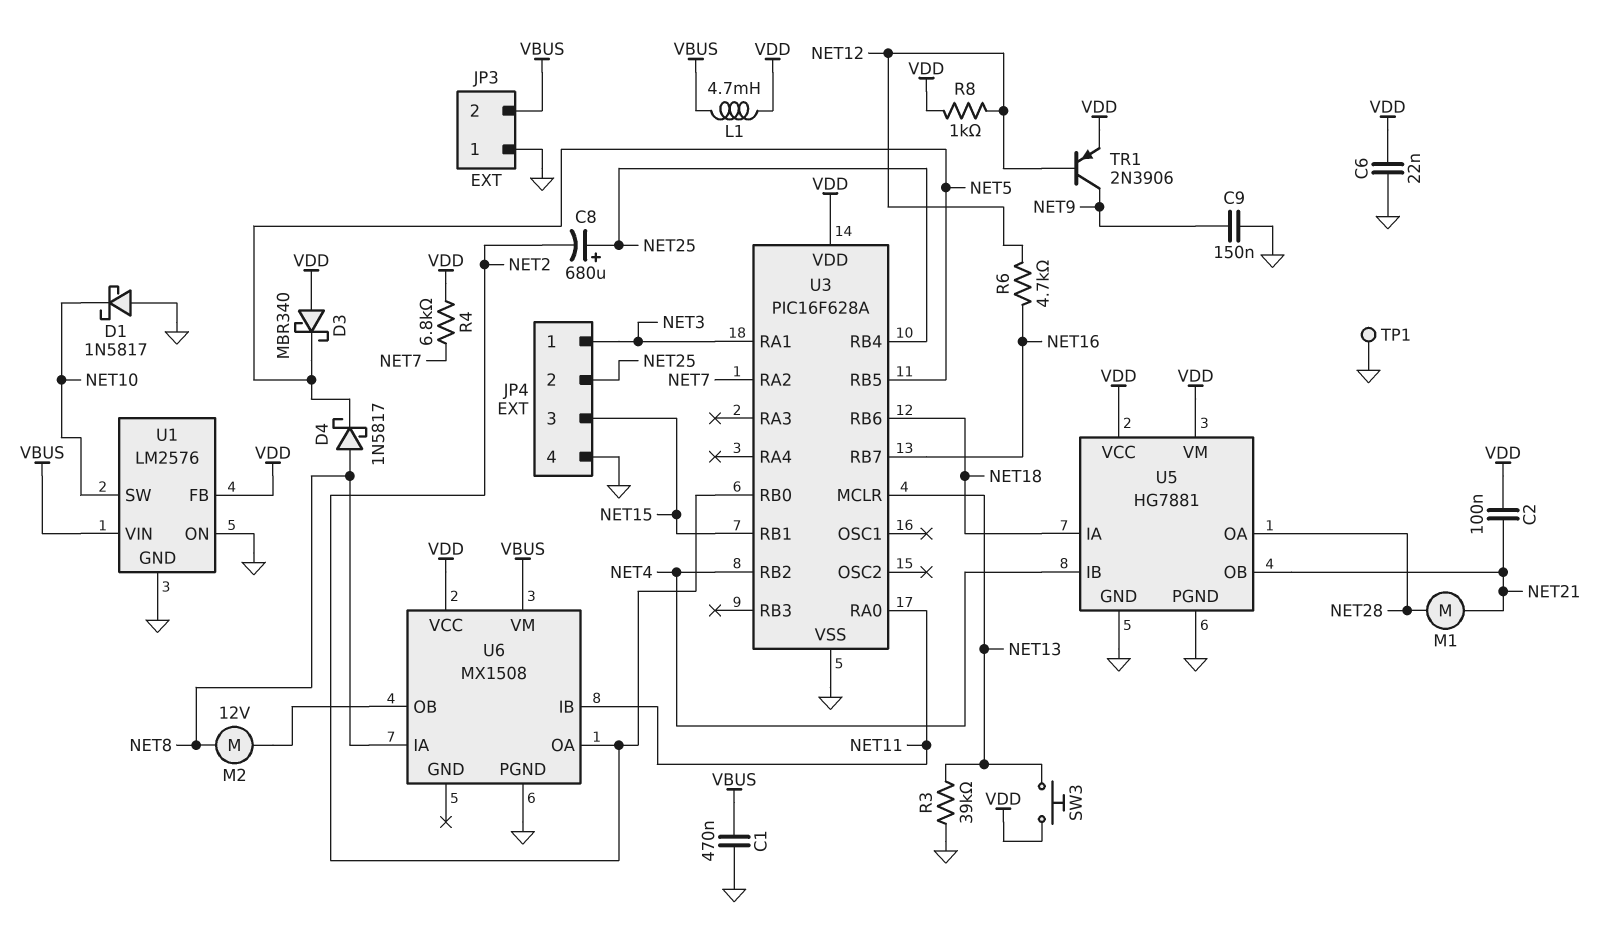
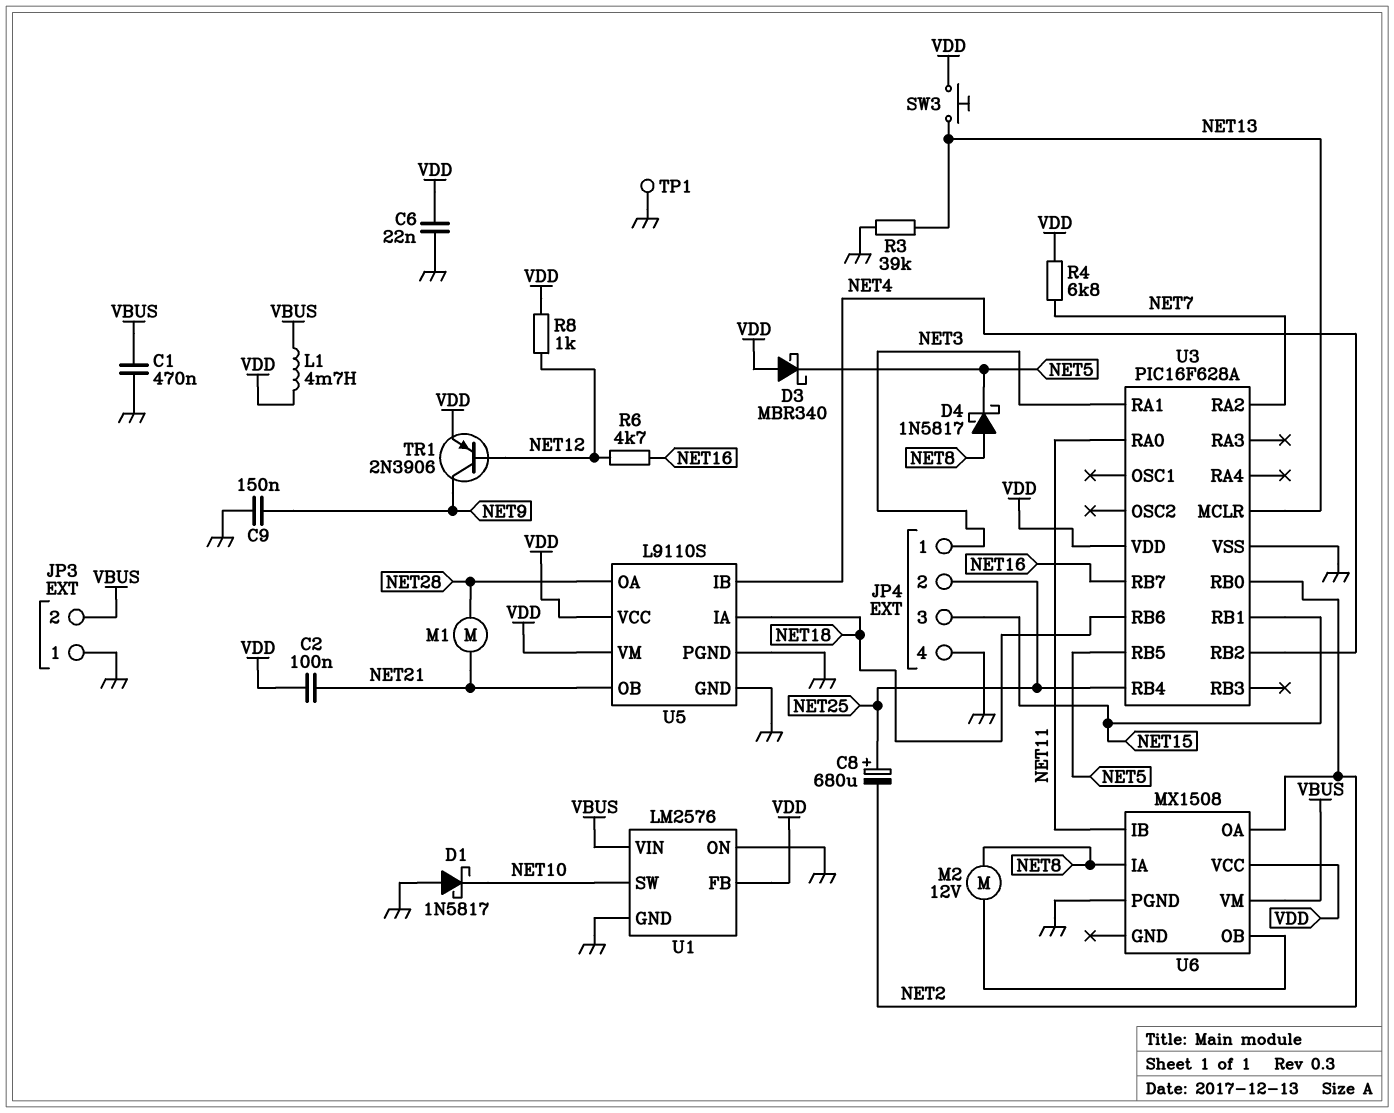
U5: HG7881 -> L9110S

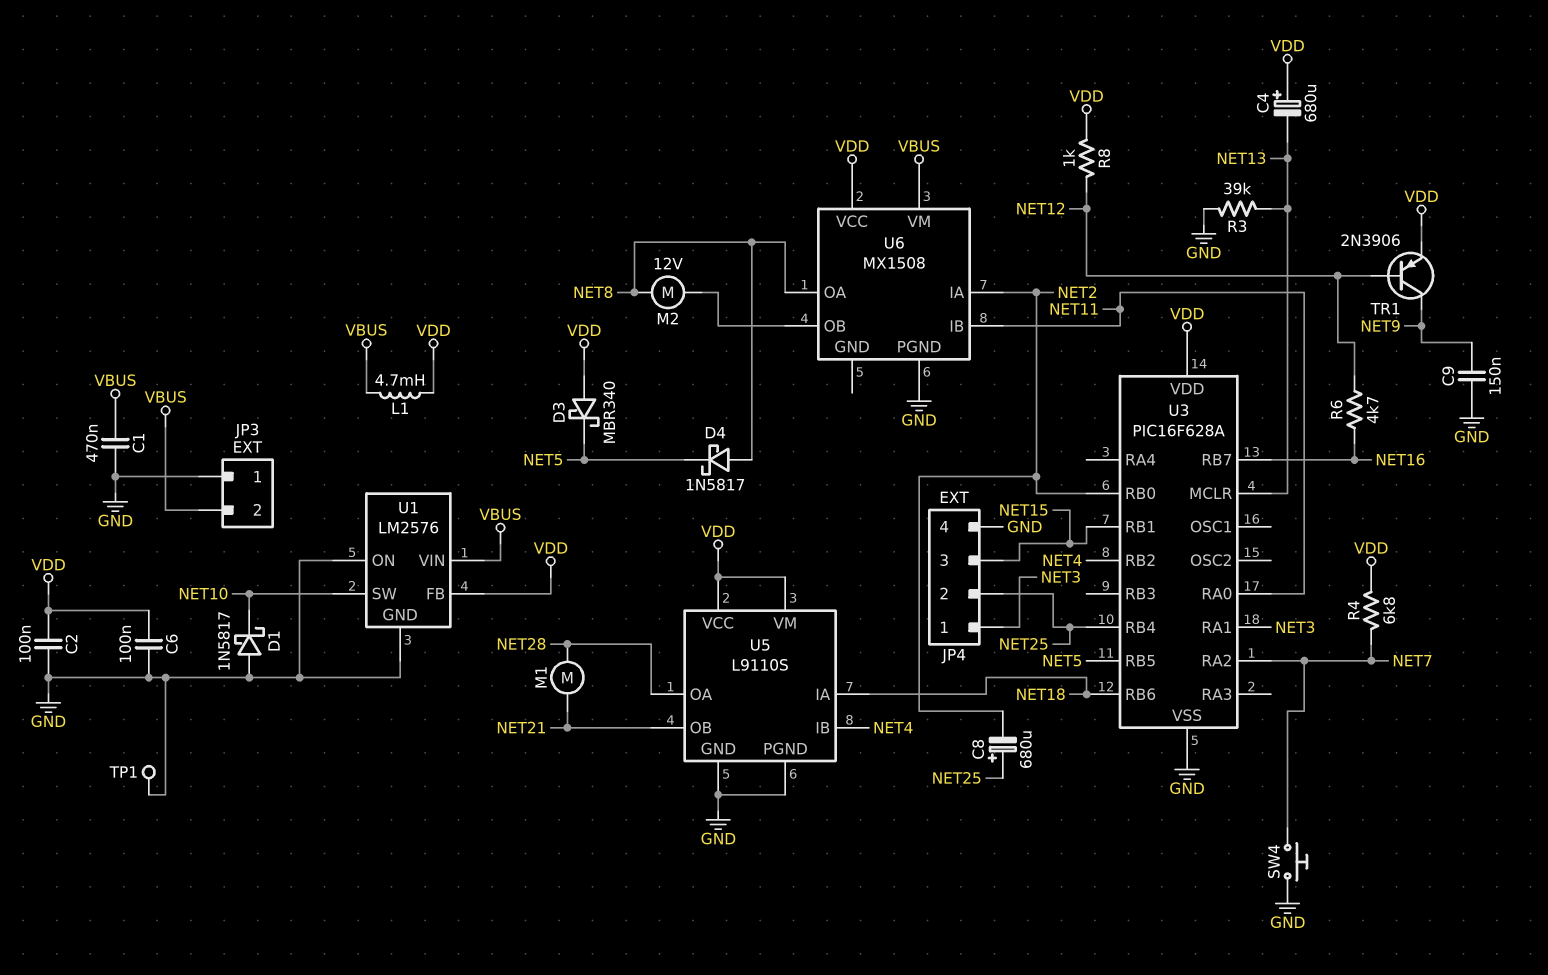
C2: 100nF (NET21, VDD) -> 100nF (GND, VDD)
C4: none -> 680uF (plus VDD, minus NET13)
C6: 22nF (GND, VDD) -> 100nF (GND, VDD)
SW3: button (NET13, VDD) -> none
SW4: none -> button (GND, NET7)
U6 pin IA: NET8 -> NET2
U6 pin OA: NET2 -> NET8

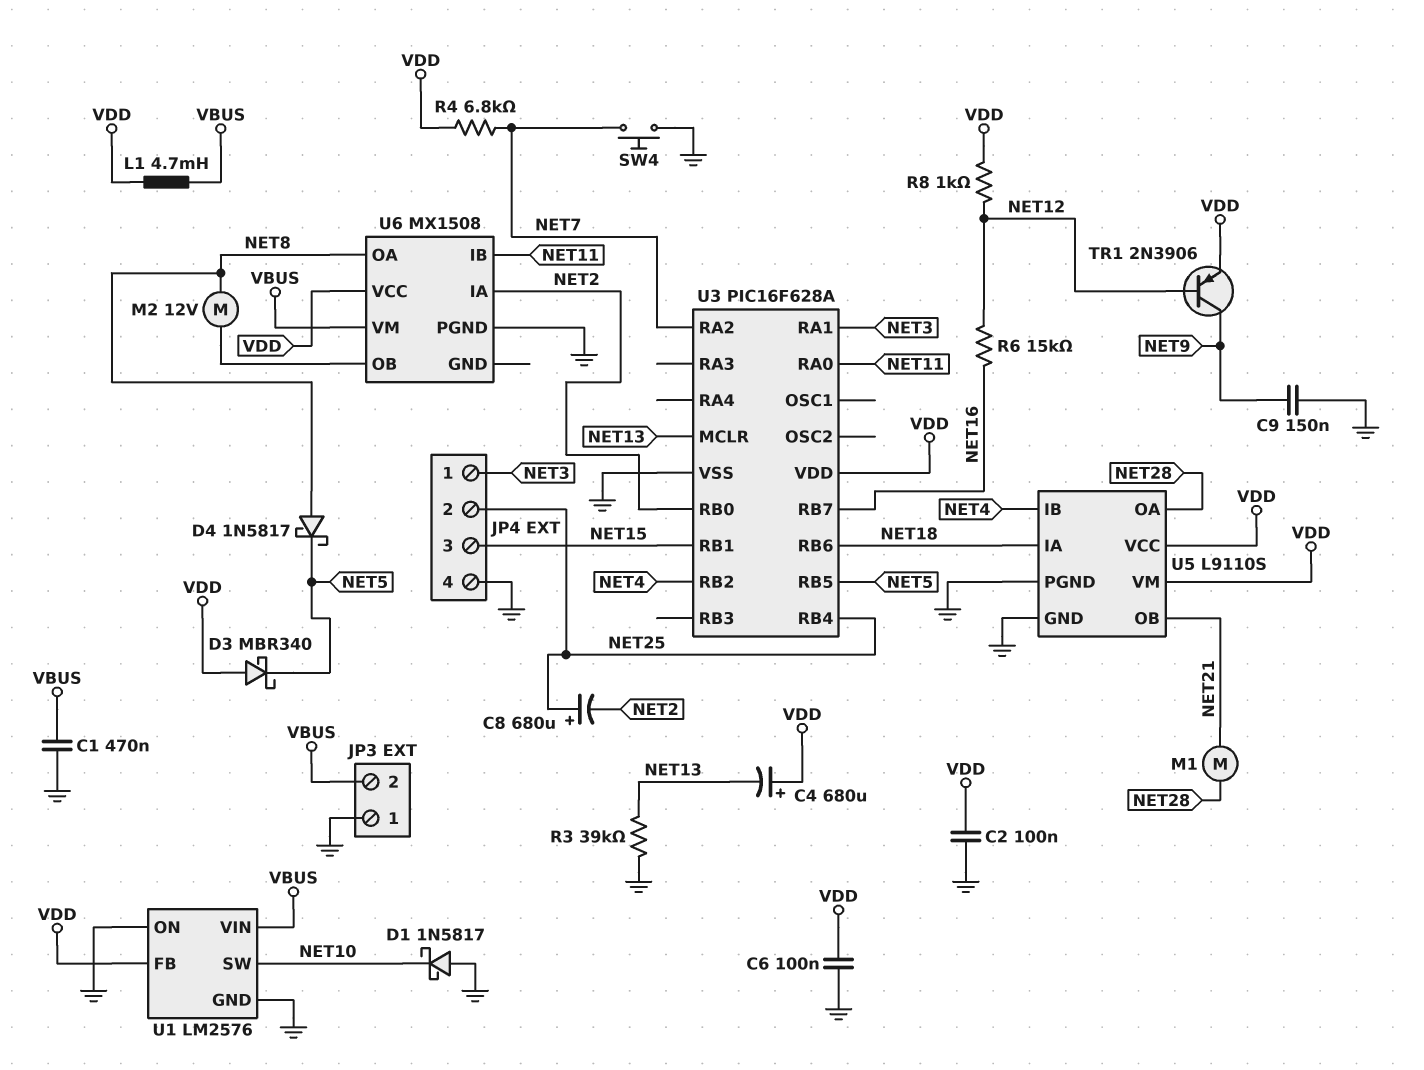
R6: 4.7k (NET12, NET16) -> 15k (NET12, NET16)
TP1: test point (GND) -> none

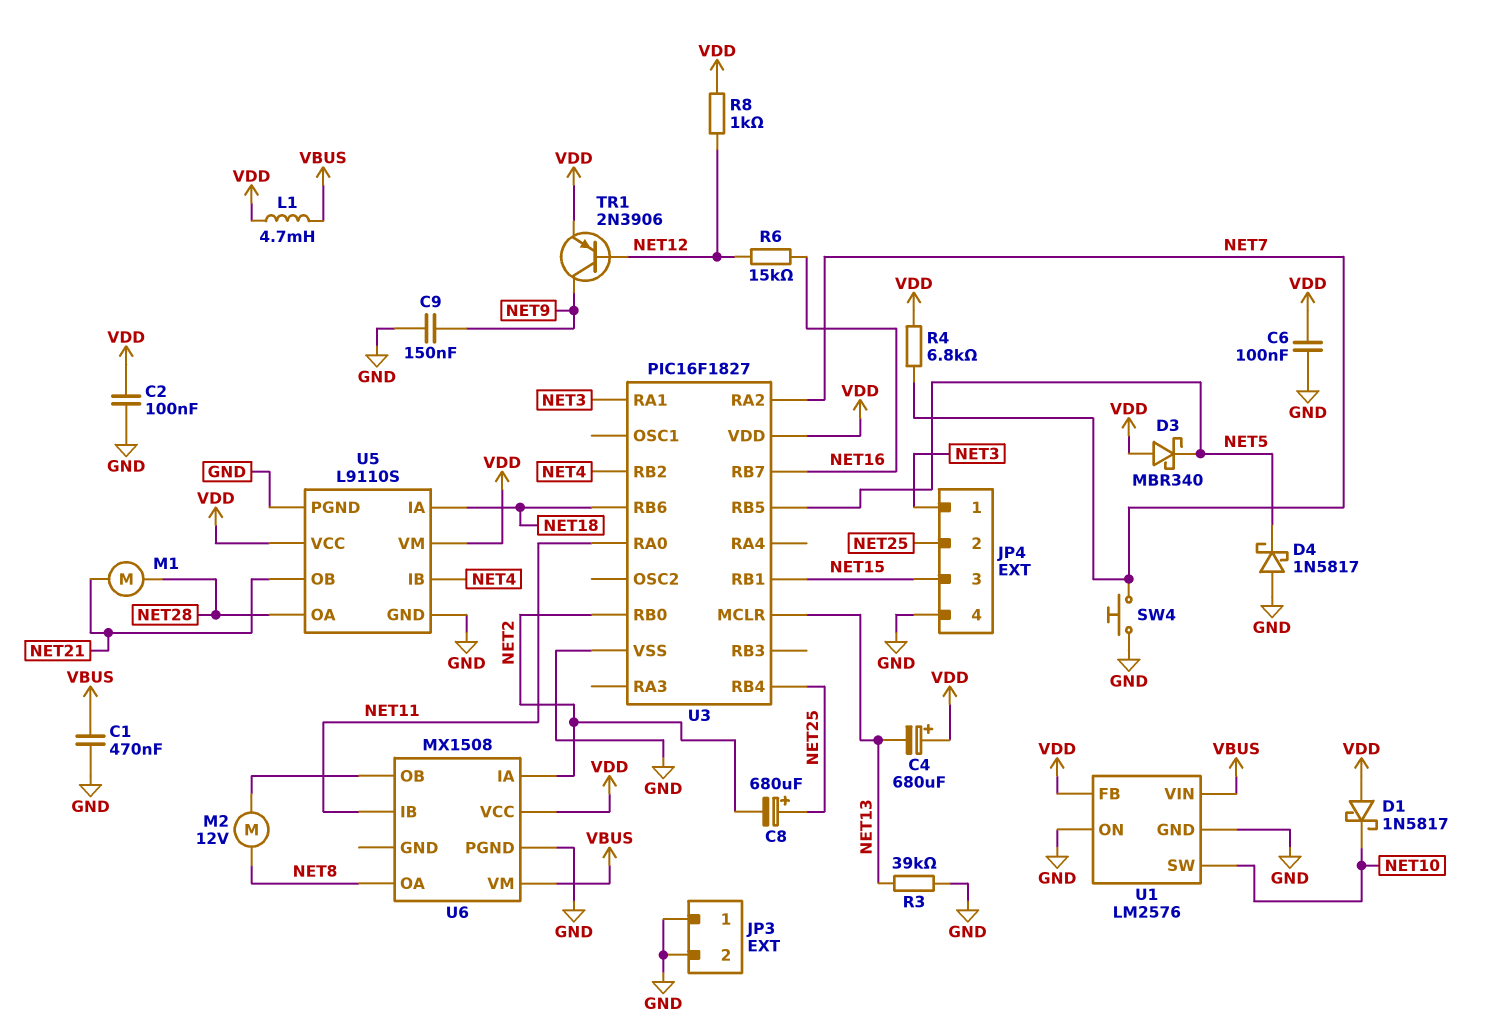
D1: schottky 1N5817 (A GND, K NET10) -> schottky 1N5817 (A VDD, K NET10)
D4: schottky 1N5817 (A NET8, K NET5) -> schottky 1N5817 (A GND, K NET5)
JP3 pin 2: VBUS -> GND
U3: PIC16F628A -> PIC16F1827

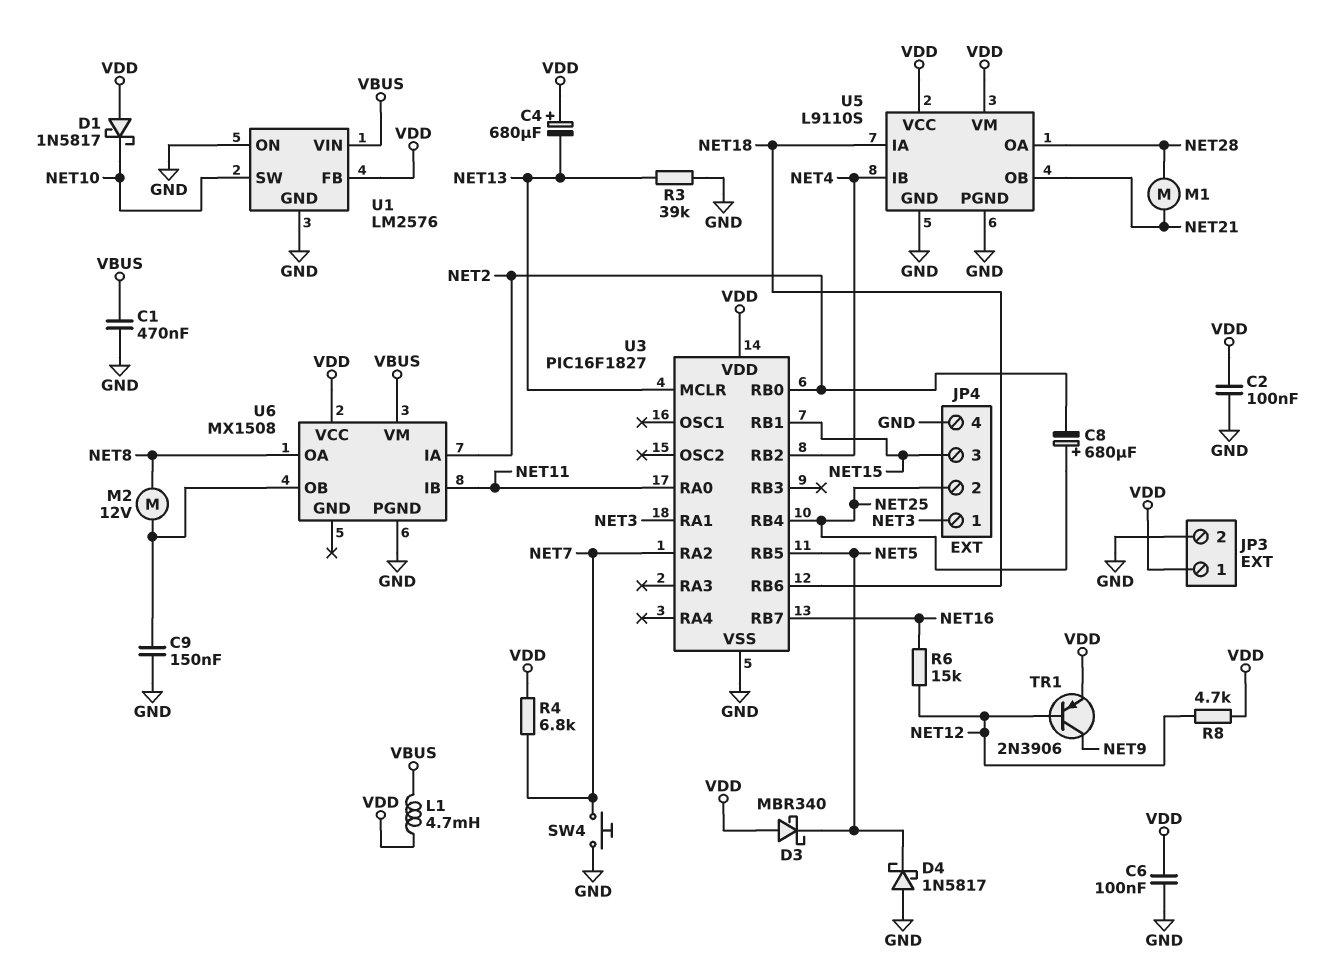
C9: 150nF (GND, NET9) -> 150nF (GND, U6/OB)
JP3 pin 1: GND -> VDD
R8: 1k (NET12, VDD) -> 4.7k (NET12, VDD)

